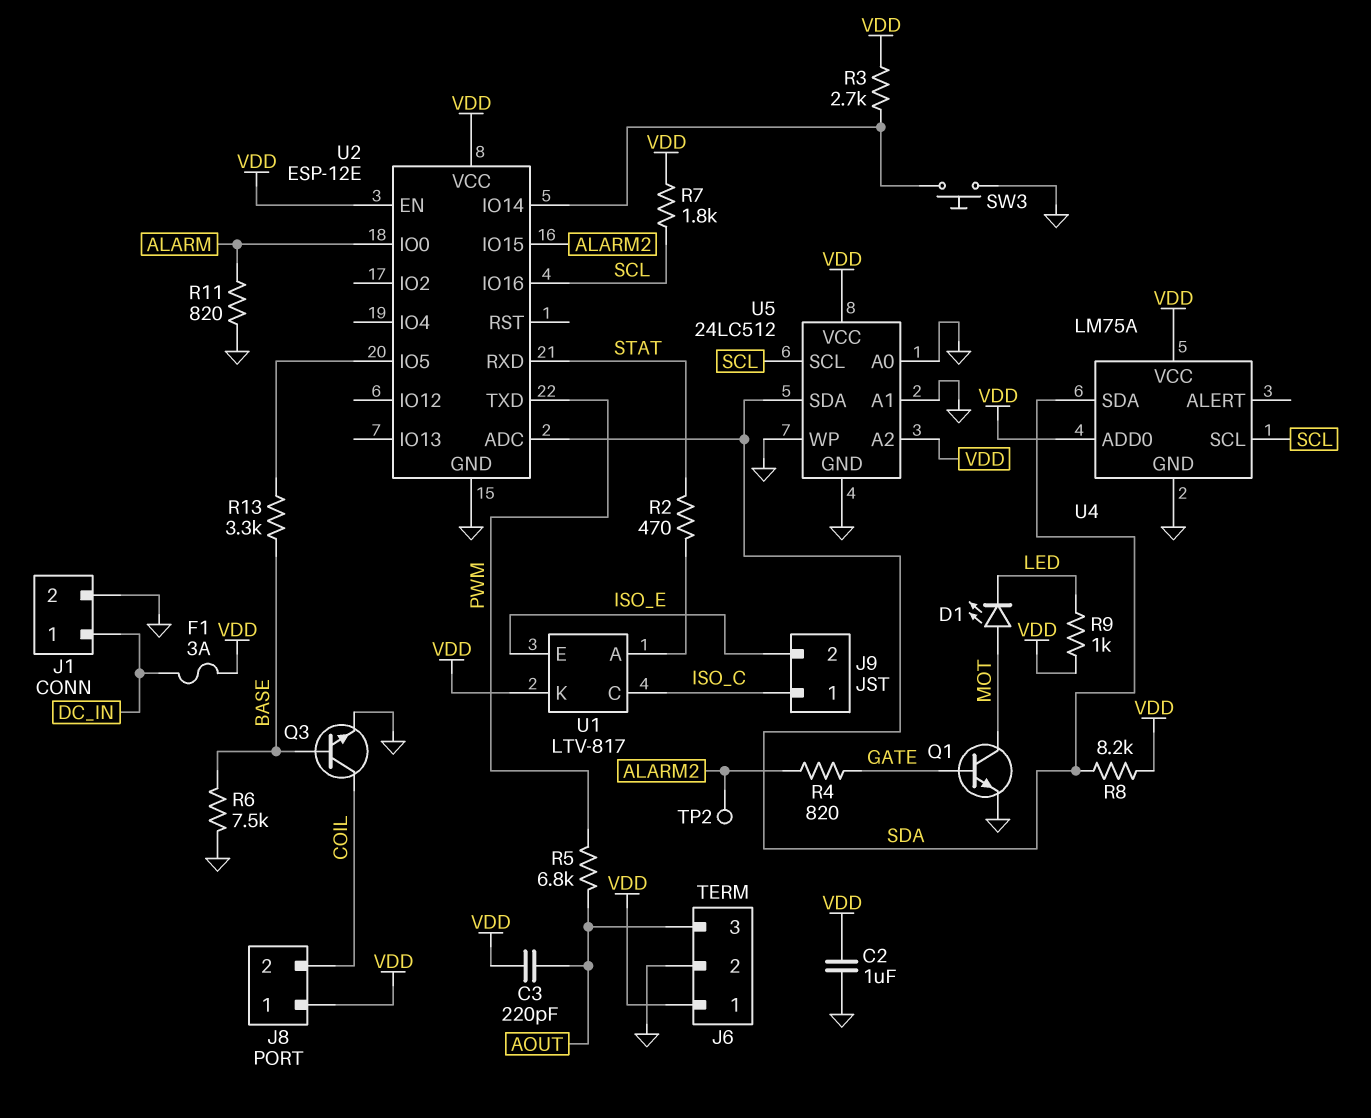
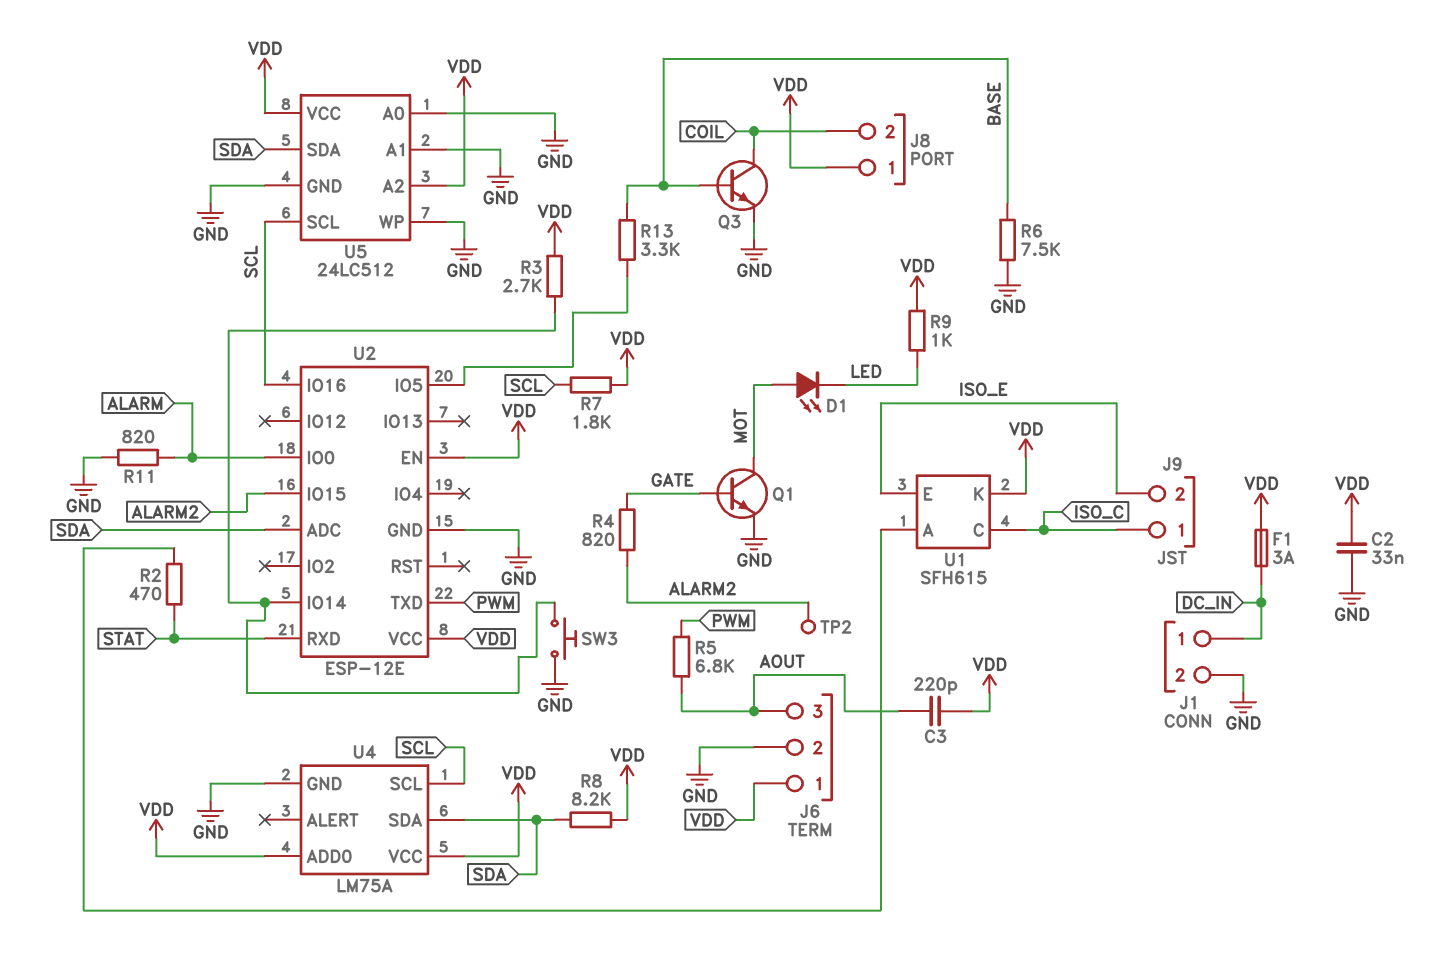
C2: 1uF (GND, VDD) -> 33nF (GND, VDD)
U1: LTV-817 -> SFH615

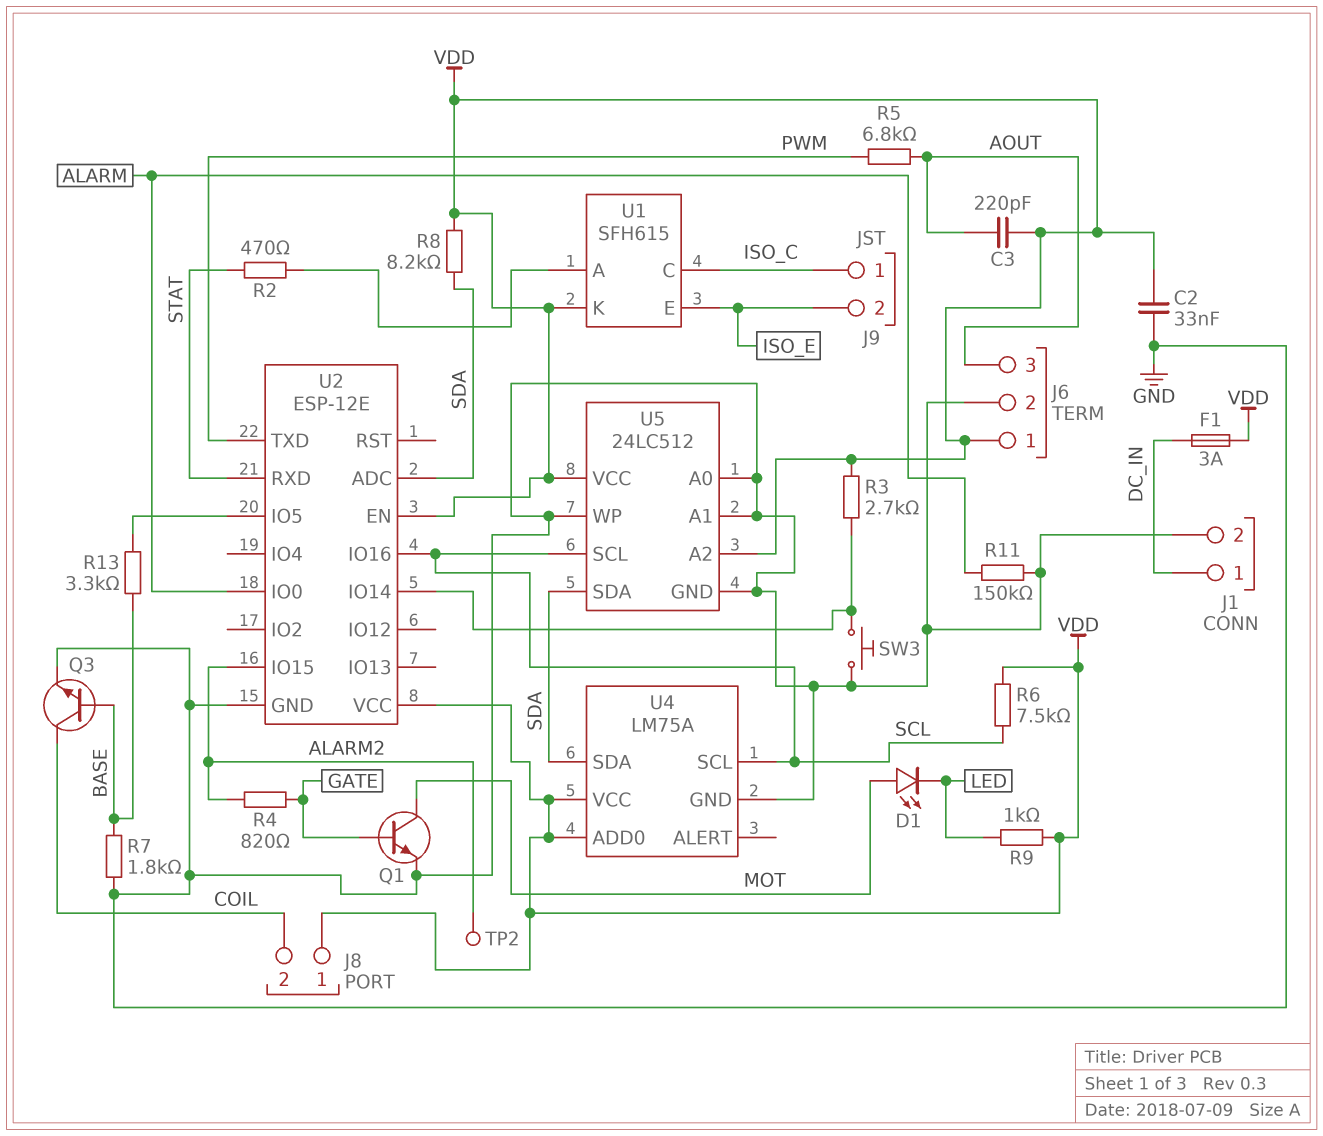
R6: 7.5k (BASE, GND) -> 7.5k (SCL, VDD)
R7: 1.8k (SCL, VDD) -> 1.8k (BASE, GND)
R11: 820 (ALARM, GND) -> 150k (ALARM, GND)

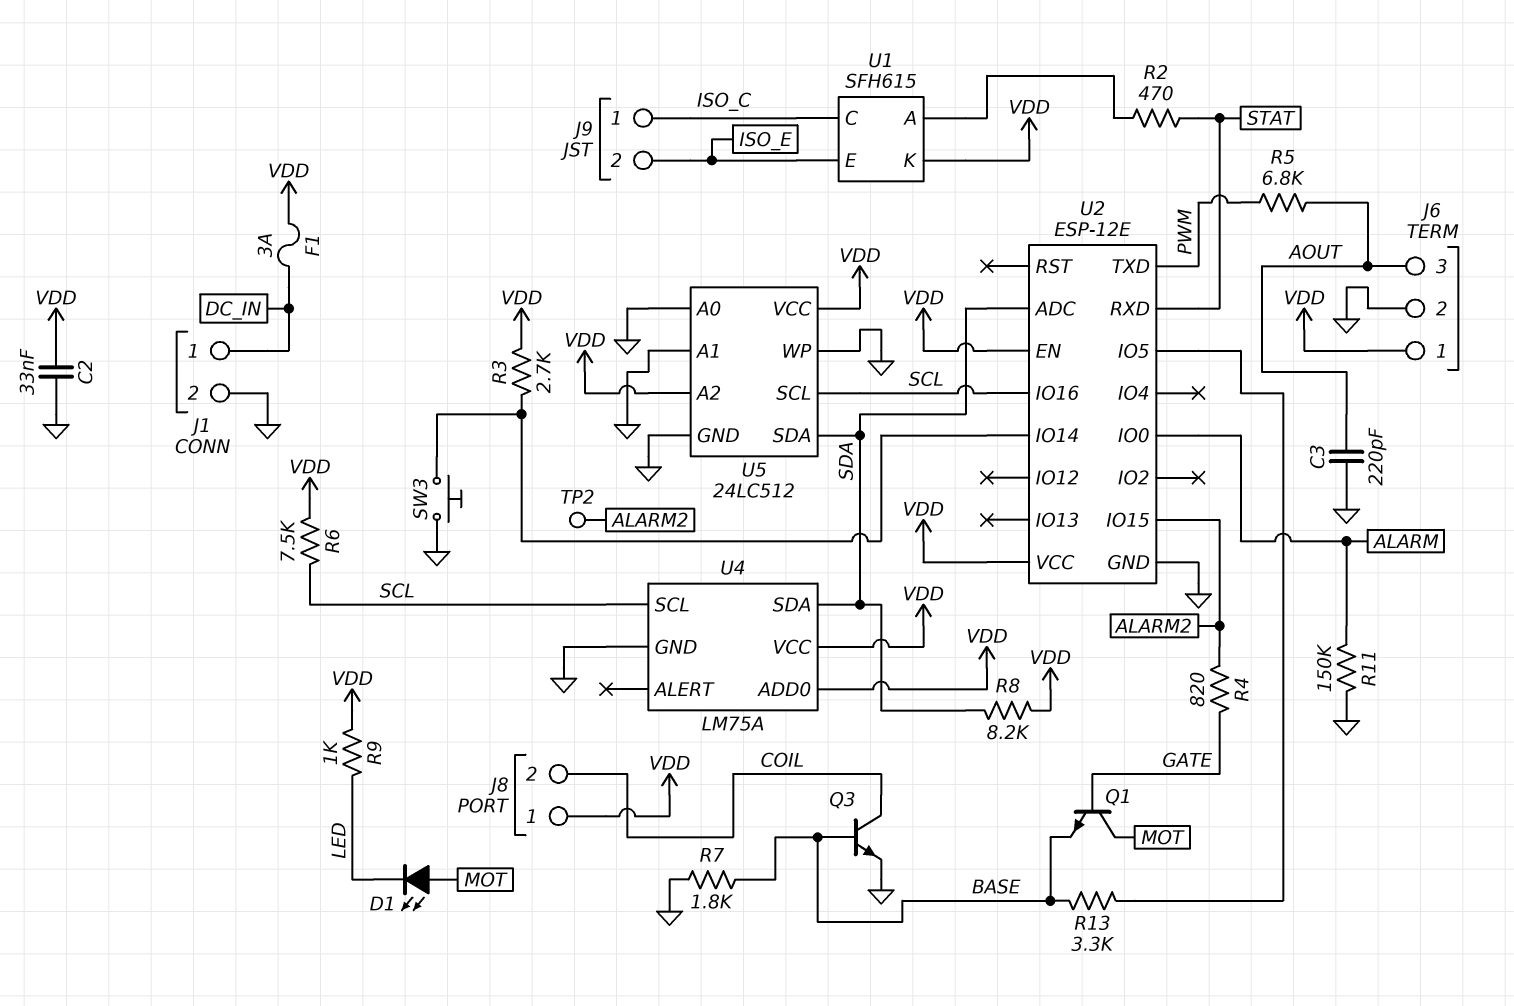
C3: 220pF (AOUT, VDD) -> 220pF (AOUT, GND)
Q1: NPN (B GATE, C MOT, E GND) -> NPN (B GATE, C MOT, E BASE)

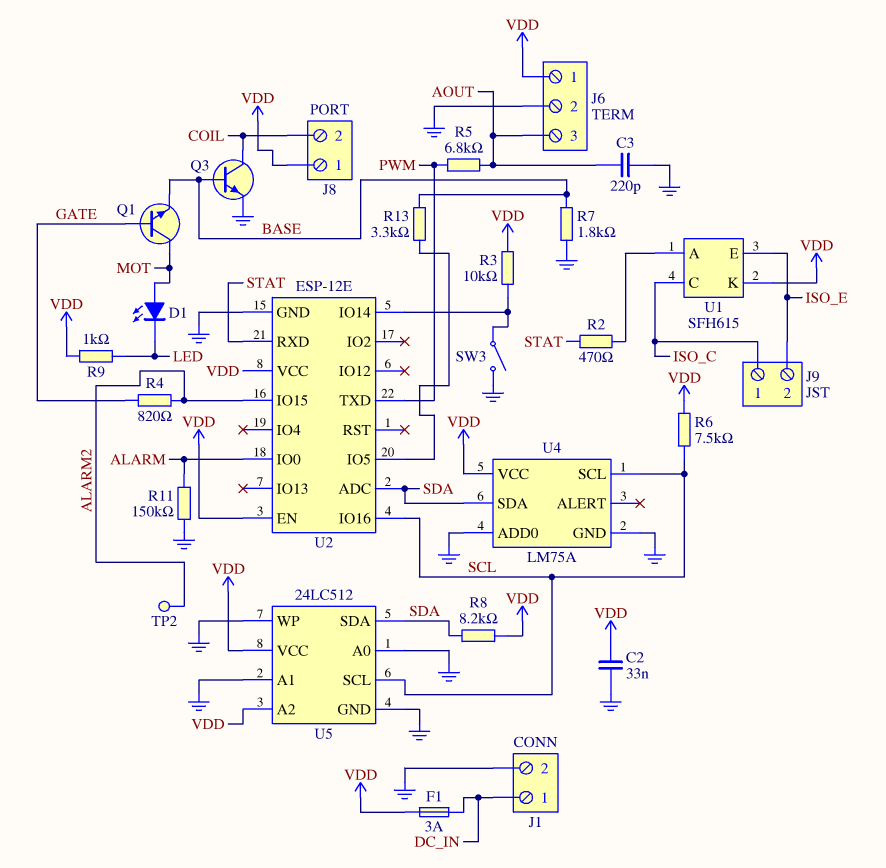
R3: 2.7k (U2/IO14, VDD) -> 10k (U2/IO14, VDD)
SW3: button (GND, U2/IO14) -> switch (GND, U2/IO14)
U4 pin ADD0: VDD -> GND

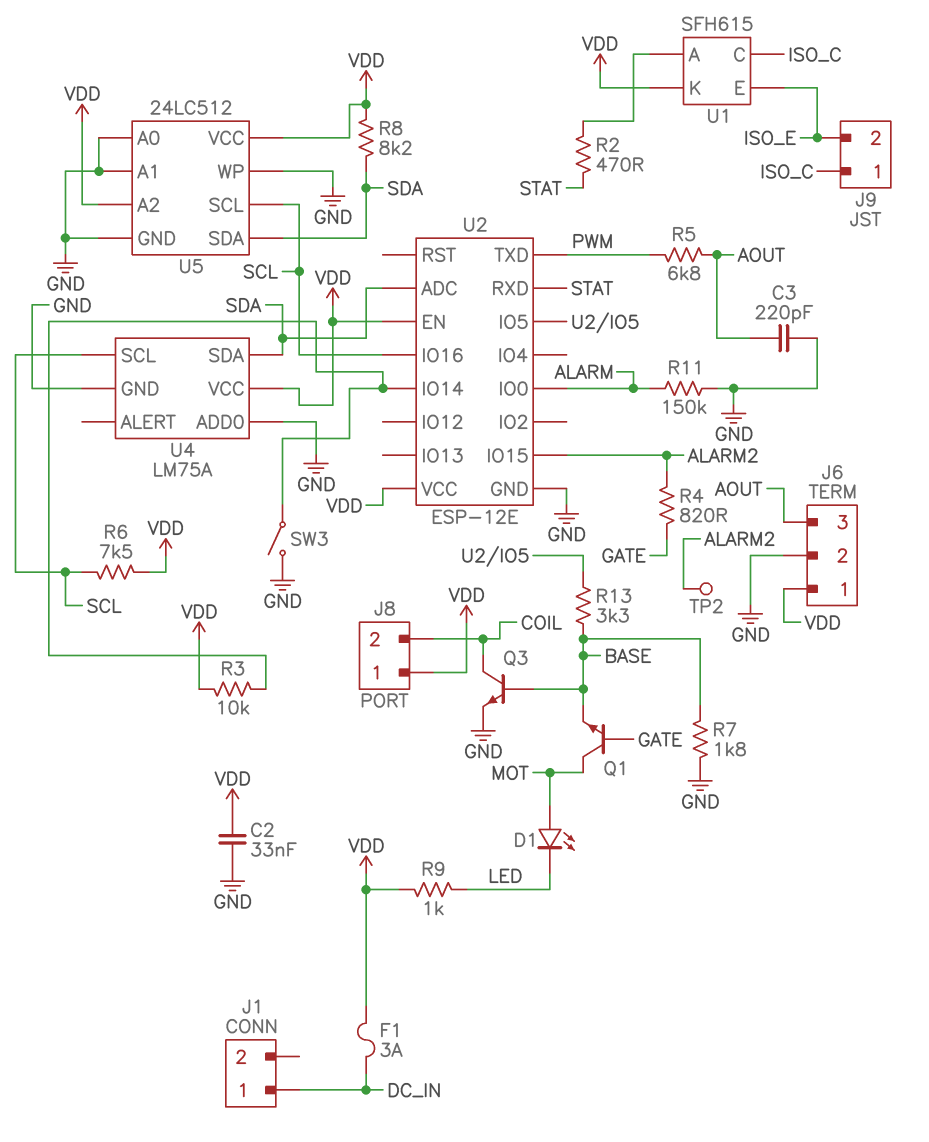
J1 pin 2: GND -> none

